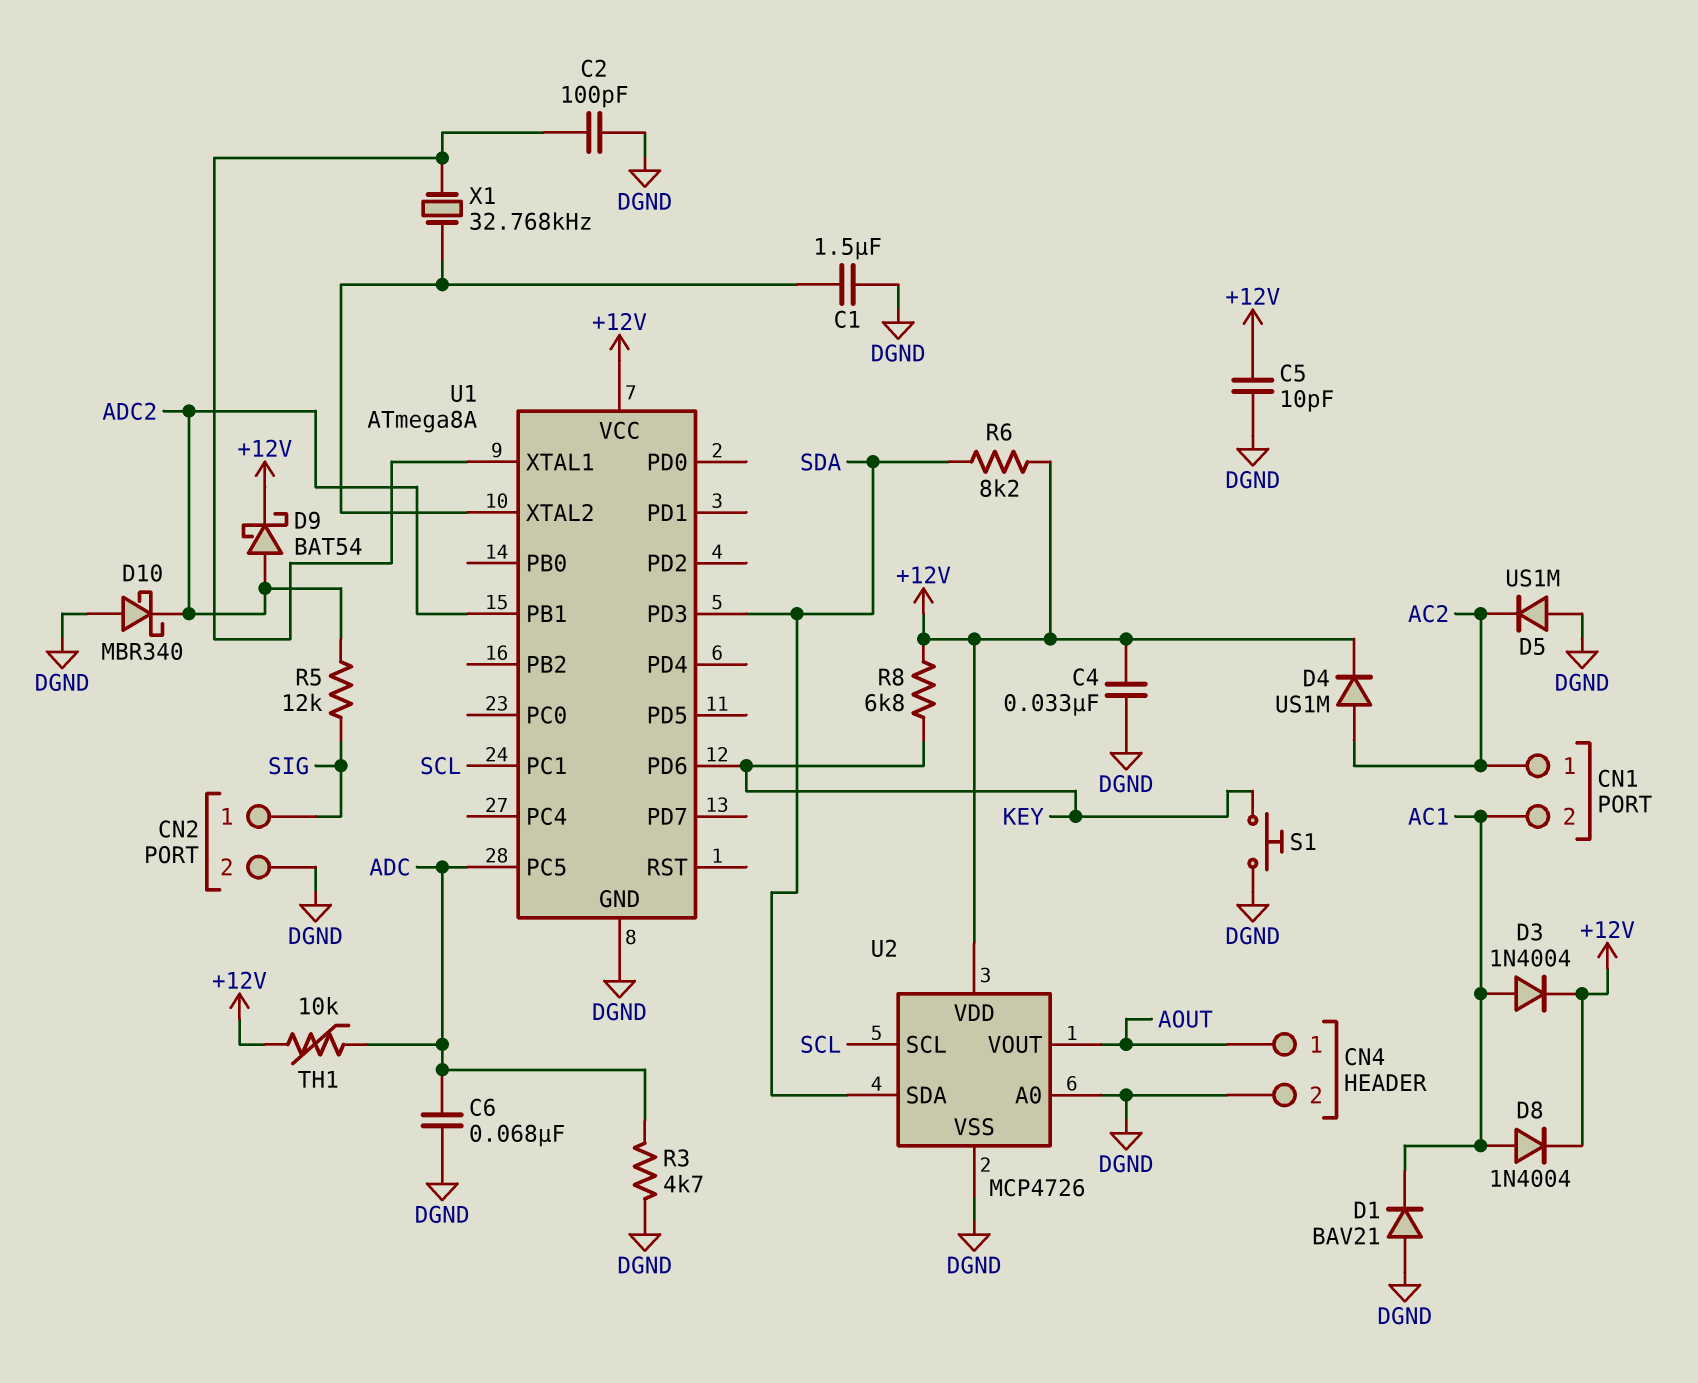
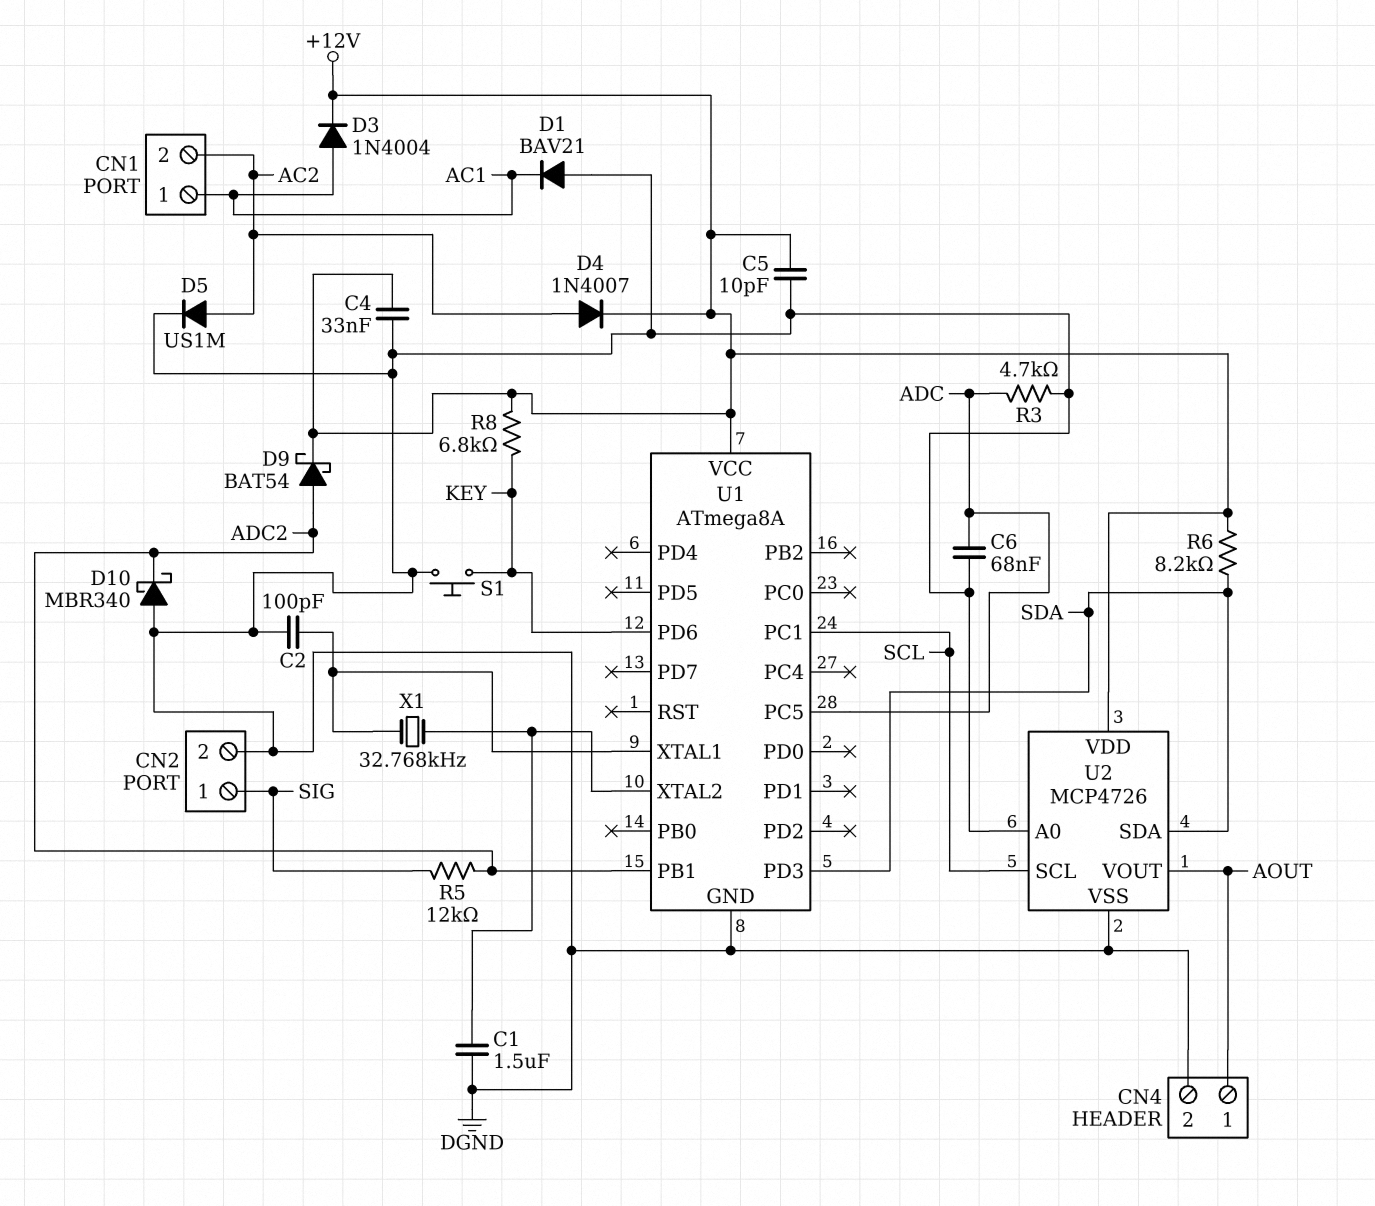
CN1 pin 1: AC2 -> AC1
CN1 pin 2: AC1 -> AC2
D4: diode US1M (A AC2, K +12V) -> diode 1N4007 (A AC2, K +12V)
D5: diode US1M (A DGND, K AC2) -> diode US1M (A AC2, K DGND)
D8: diode 1N4004 (A AC1, K +12V) -> none
TH1: 10k (+12V, ADC) -> none

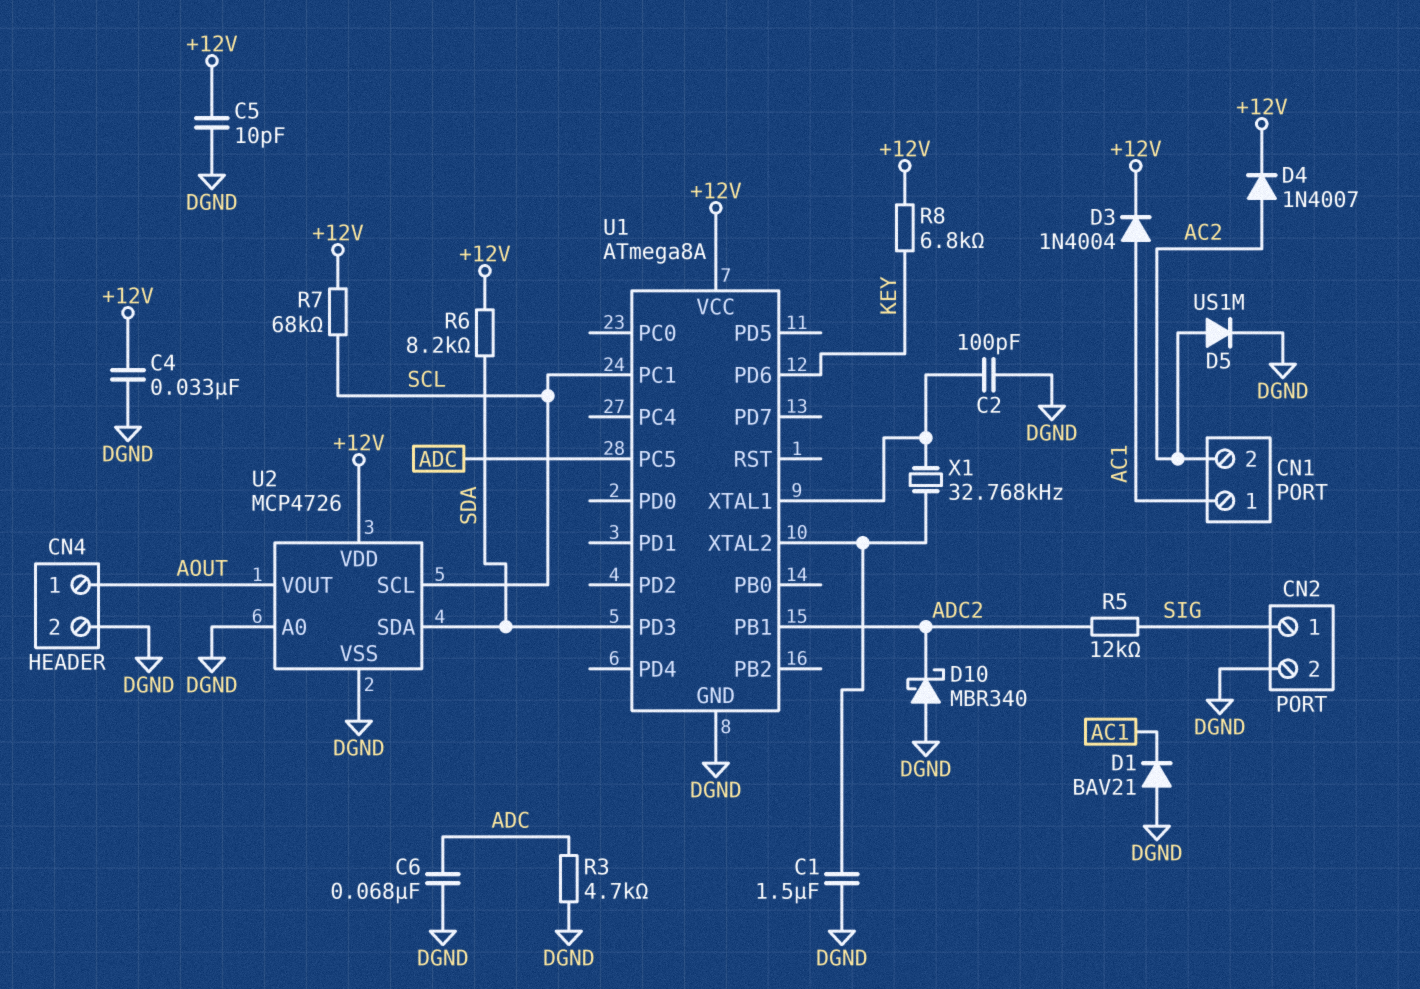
D9: schottky BAT54 (A ADC2, K +12V) -> none
R7: none -> 68k (+12V, SCL)
S1: button (DGND, KEY) -> none

